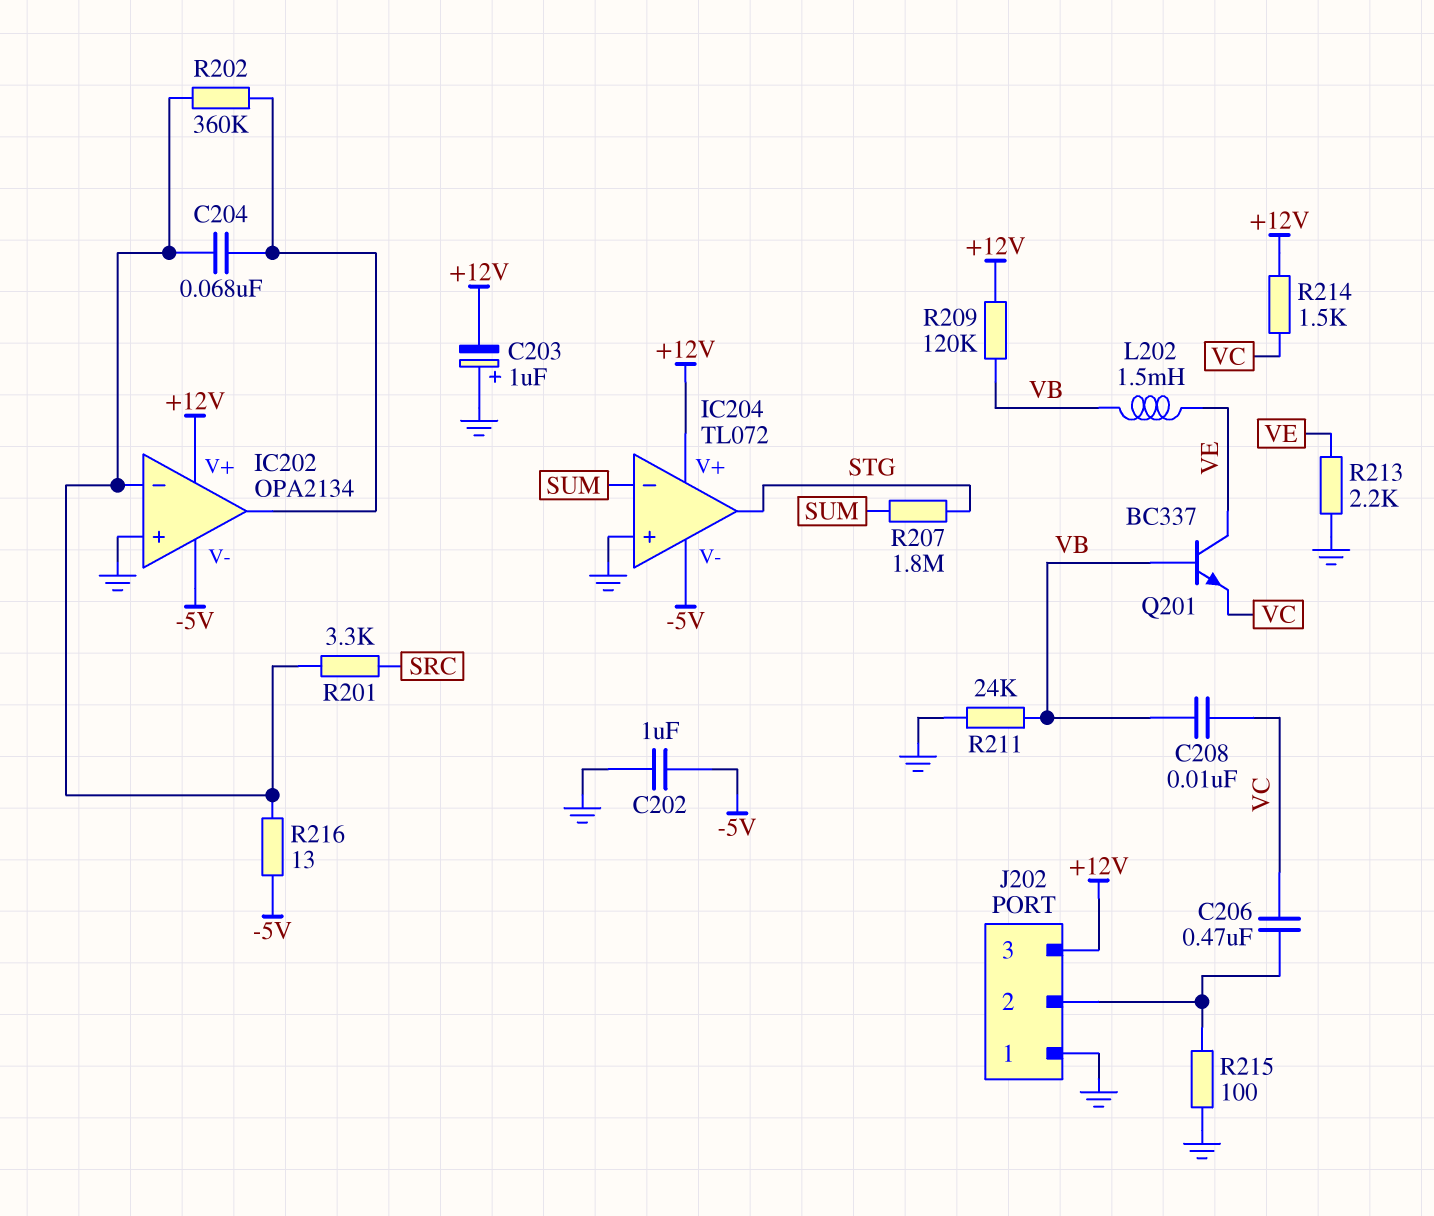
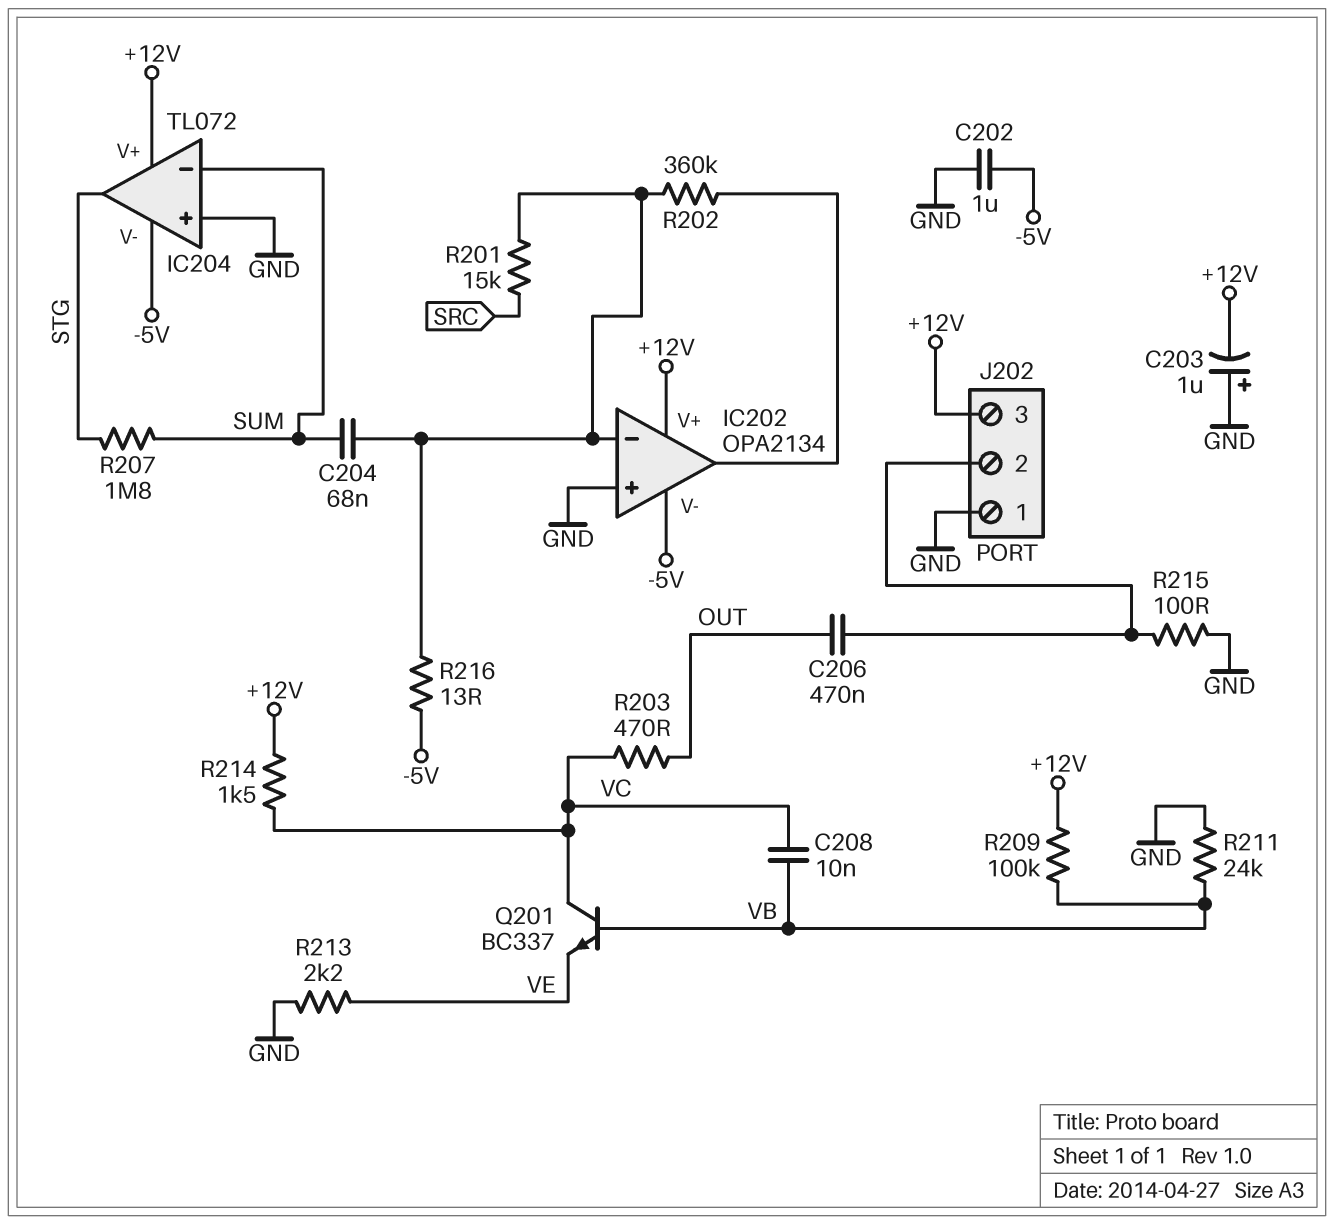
C204: 68nF (IC202/in-, IC202/out) -> 68nF (IC202/in-, SUM)
C206: 470nF (J202/2, VC) -> 470nF (J202/2, OUT)
L202: 1.5mH (VB, VE) -> none
Q201: NPN BC337 (B VB, C VE, E VC) -> NPN BC337 (B VB, C VC, E VE)
R201: 3.3k (IC202/in-, SRC) -> 15k (IC202/in-, SRC)
R203: none -> 470 (OUT, VC)
R209: 120k (+12V, VB) -> 100k (+12V, VB)

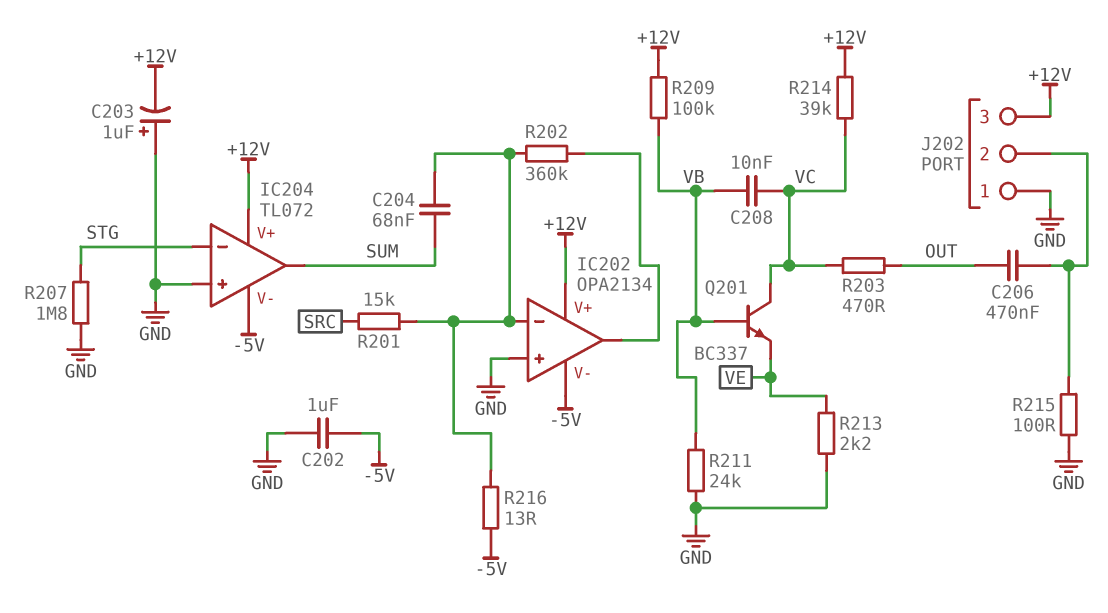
IC204 pin in-: SUM -> STG
IC204 pin out: STG -> SUM
R207: 1.8M (STG, SUM) -> 1.8M (GND, STG)
R214: 1.5k (+12V, VC) -> 39k (+12V, VC)

